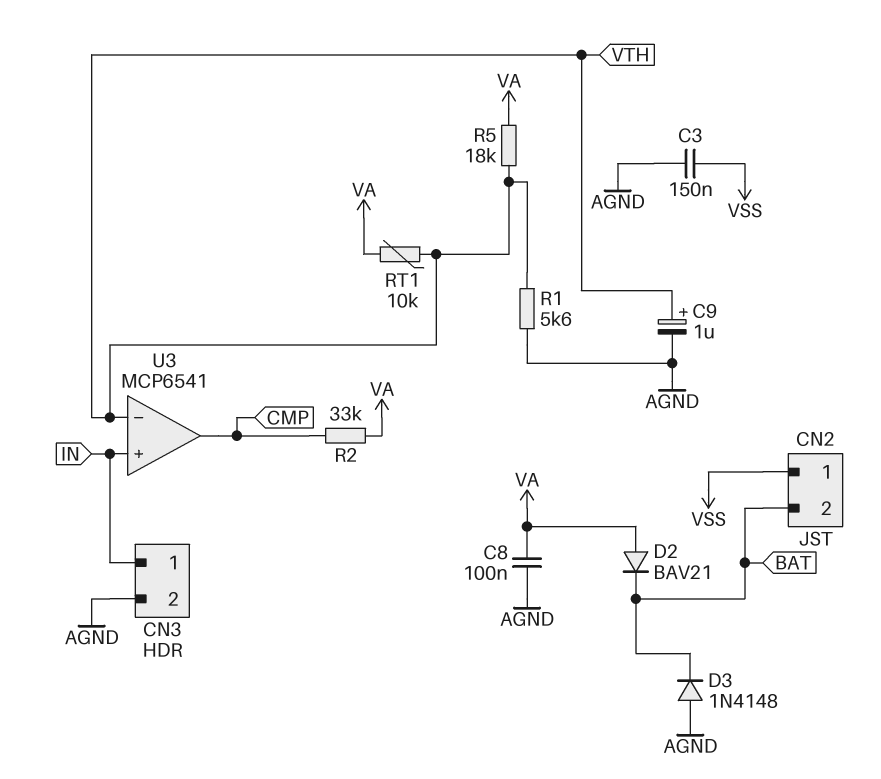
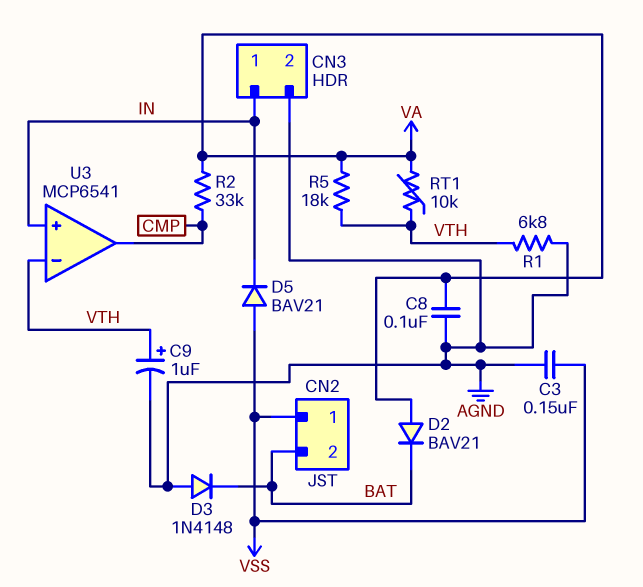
D5: none -> diode BAV21 (A VSS, K IN)
R1: 5.6k (AGND, VTH) -> 6.8k (AGND, VTH)

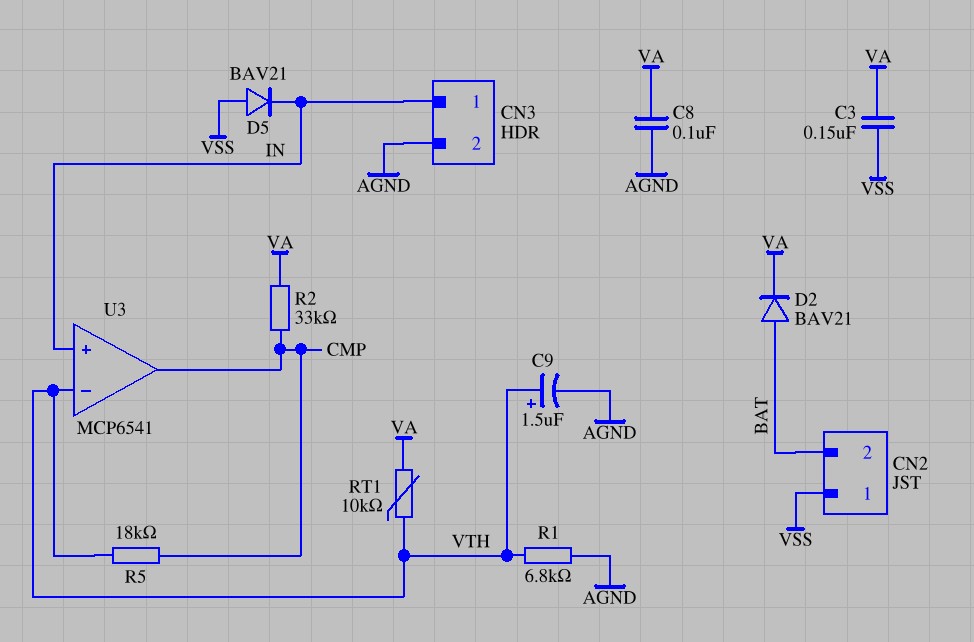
C3: 150nF (AGND, VSS) -> 150nF (VA, VSS)
C9: 1uF (plus VTH, minus AGND) -> 1.5uF (plus VTH, minus AGND)
D2: diode BAV21 (A VA, K BAT) -> diode BAV21 (A BAT, K VA)
D3: diode 1N4148 (A AGND, K BAT) -> none
R5: 18k (VA, VTH) -> 18k (CMP, VTH)

